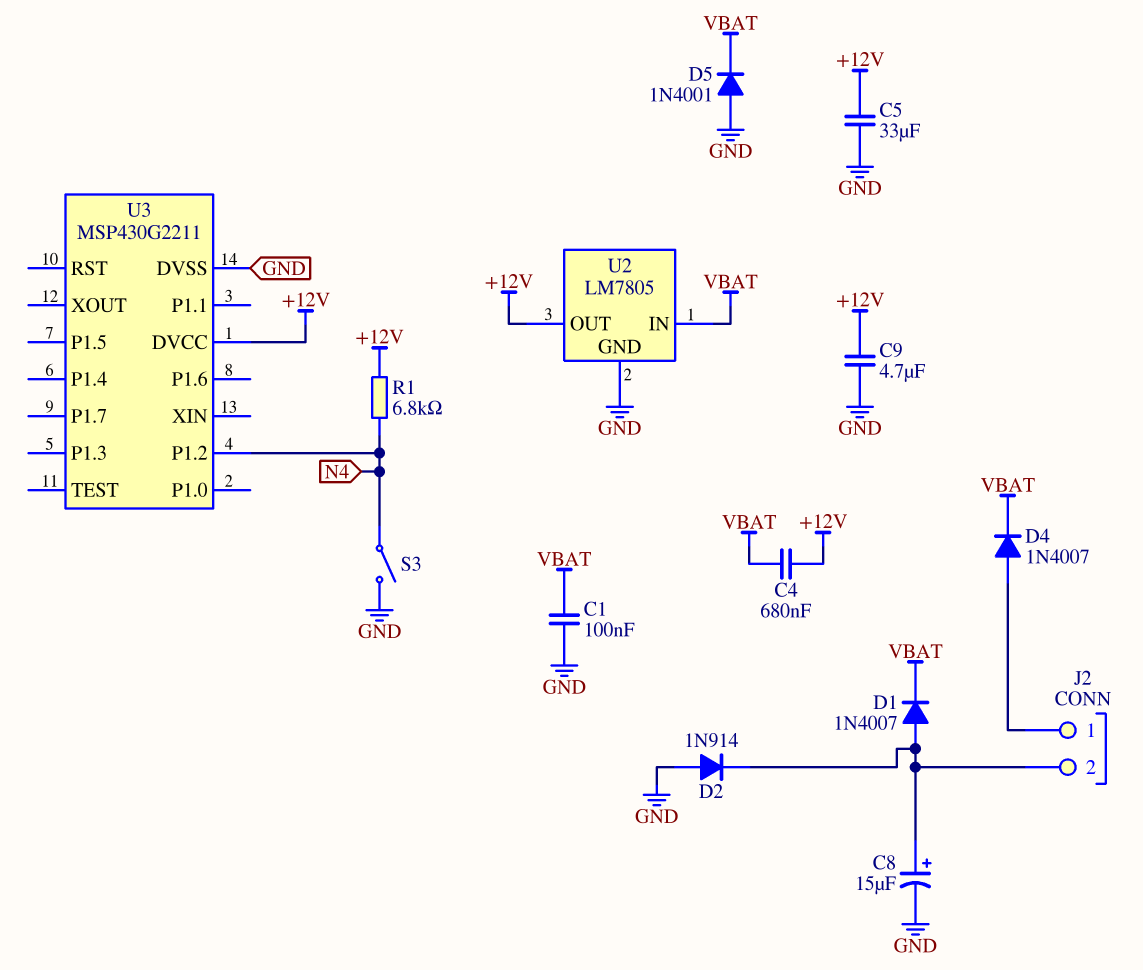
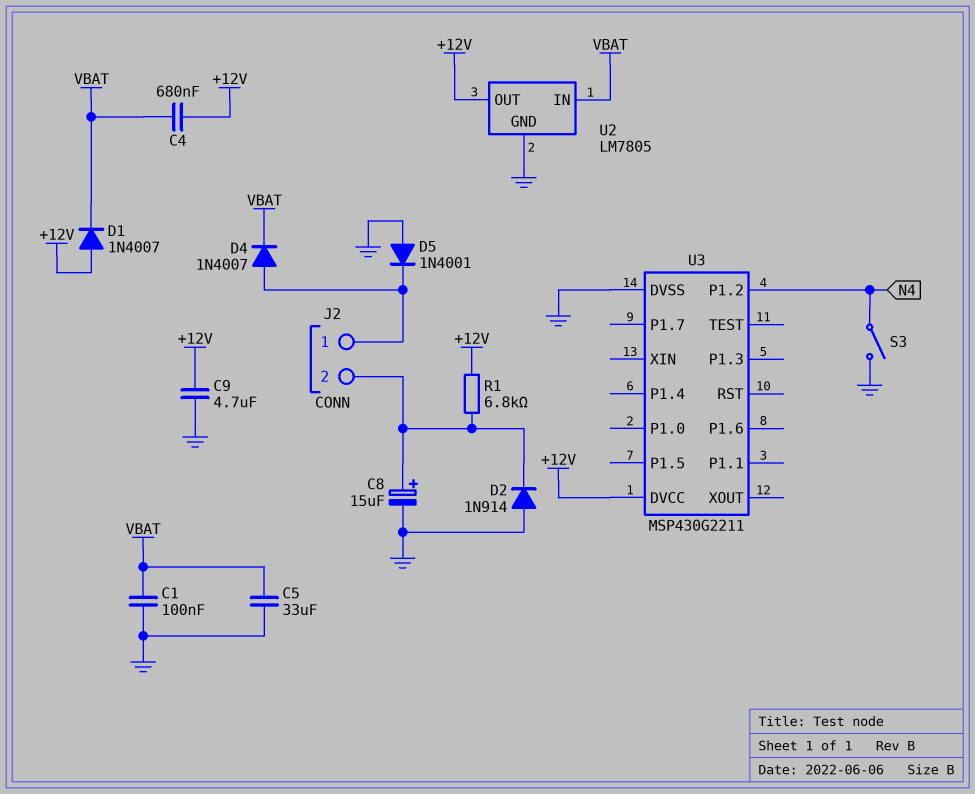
C5: 33uF (+12V, GND) -> 33uF (GND, VBAT)
D1: diode 1N4007 (A J2/2, K VBAT) -> diode 1N4007 (A +12V, K VBAT)
D5: diode 1N4001 (A GND, K VBAT) -> diode 1N4001 (A GND, K J2/1)
R1: 6.8k (+12V, N4) -> 6.8k (+12V, J2/2)

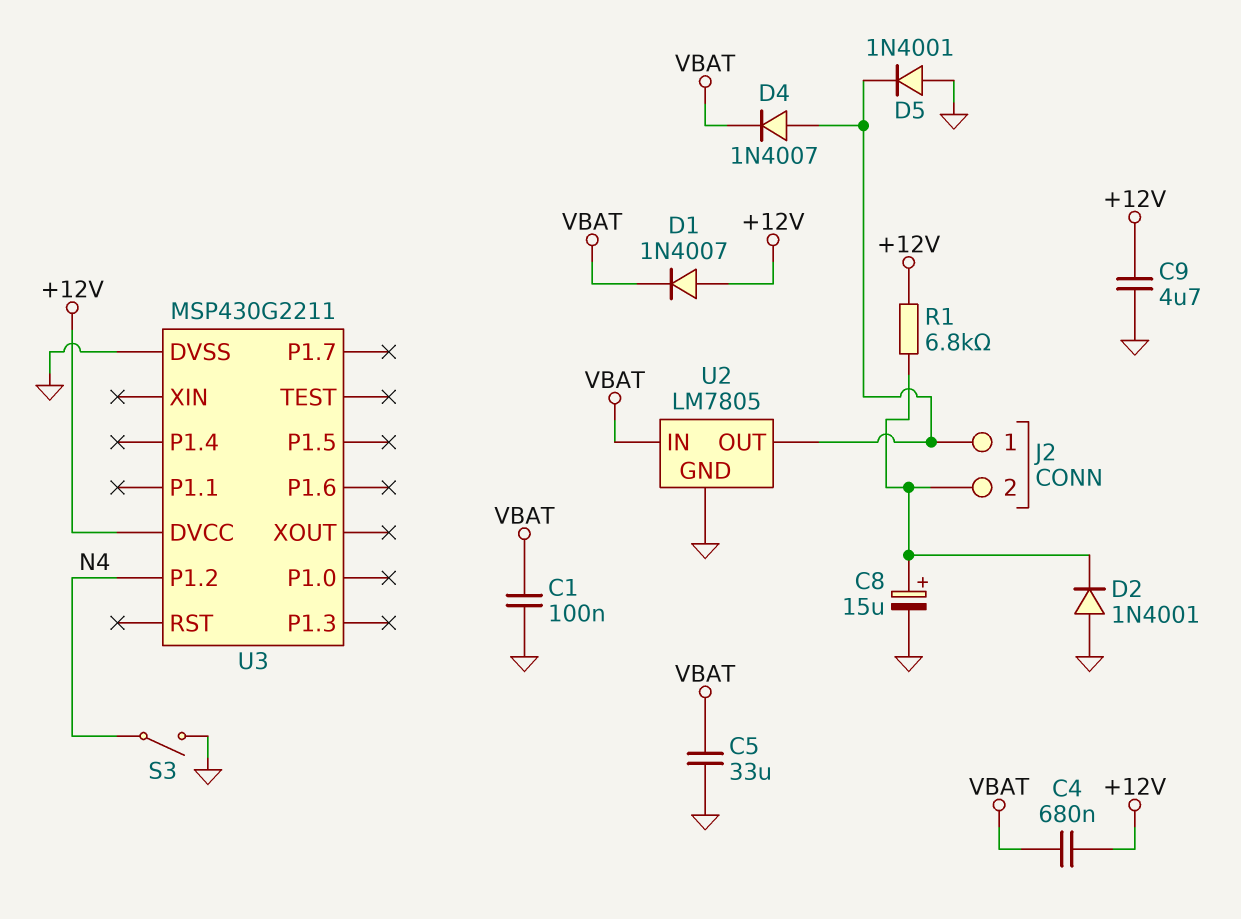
D2: diode 1N914 (A GND, K J2/2) -> diode 1N4001 (A GND, K J2/2)
U2 pin OUT: +12V -> J2/1

